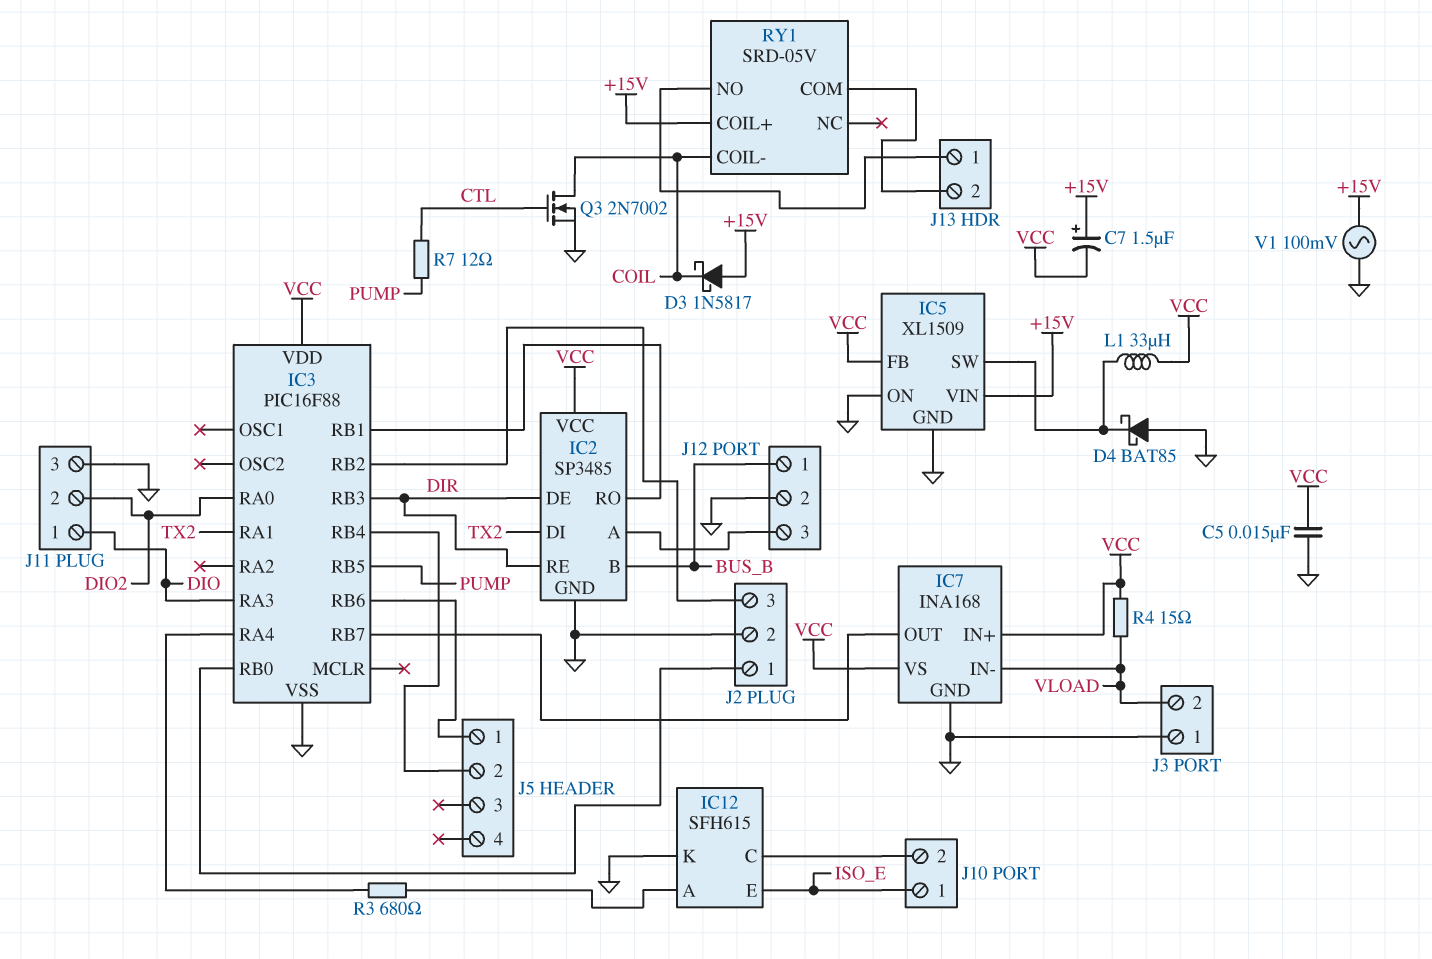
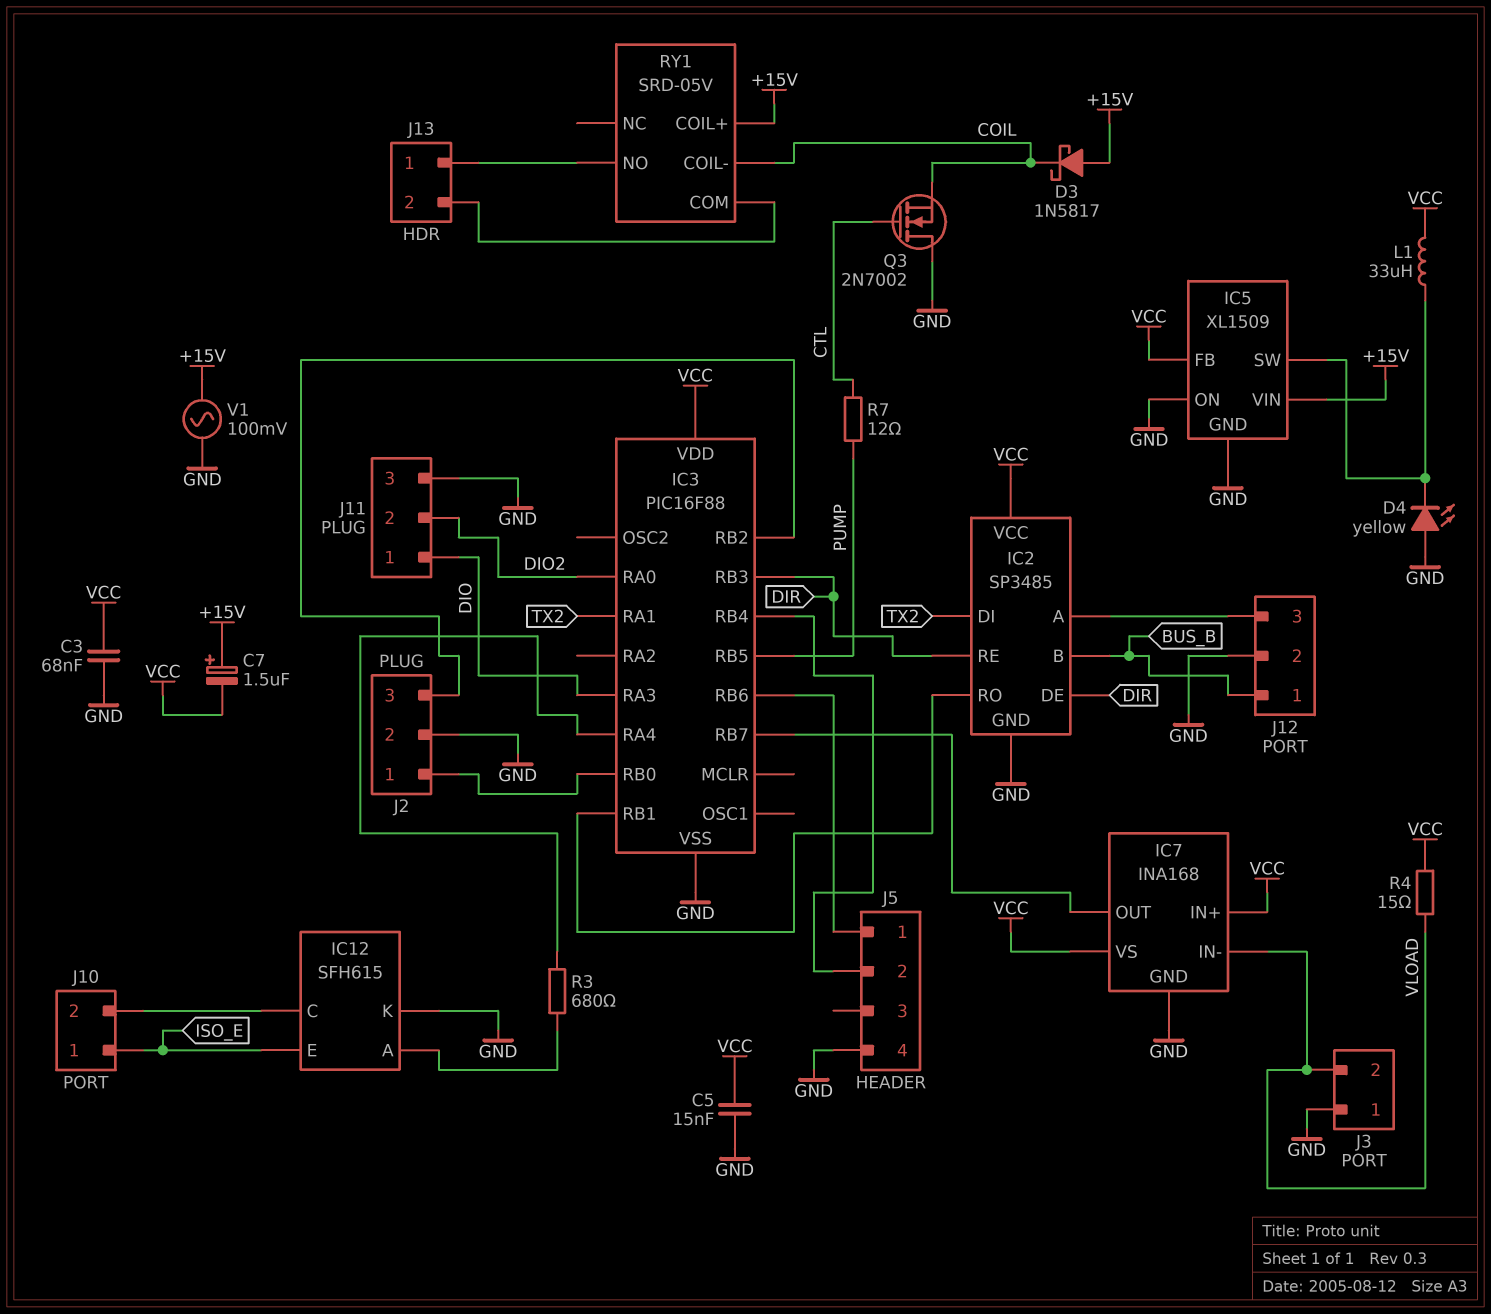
C3: none -> 68nF (GND, VCC)
D4: schottky BAT85 (A GND, K IC5/SW) -> LED yellow (A GND, K IC5/SW)
J5 pin 4: none -> GND
Q3: NMOS 2N7002 (G CTL, D COIL, S GND) -> NMOS 2N7002 (G CTL, D GND, S COIL)

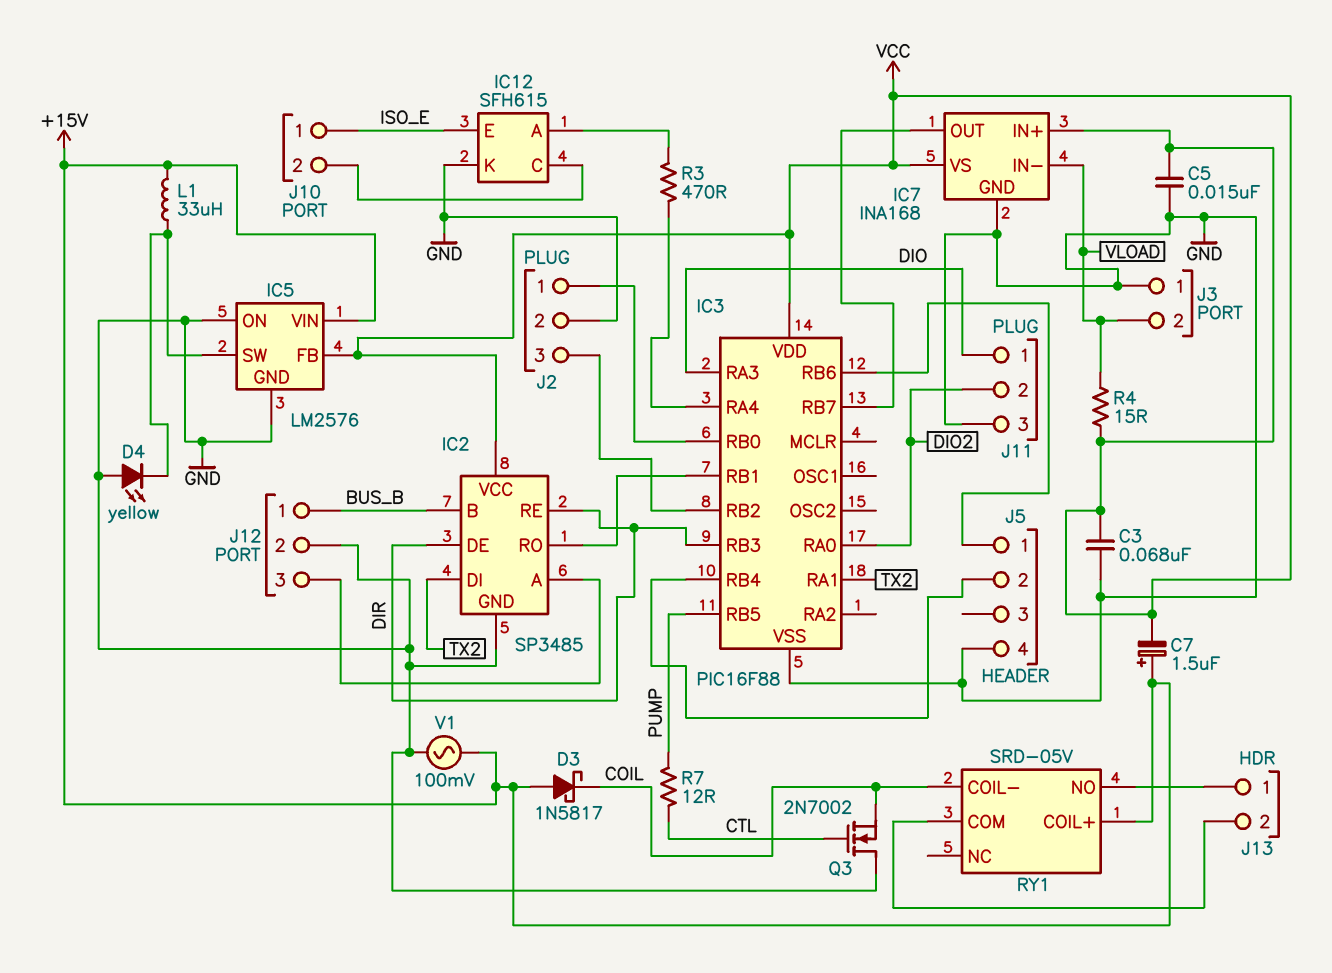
IC5: XL1509 -> LM2576
L1: 33uH (IC5/SW, VCC) -> 33uH (+15V, IC5/SW)
R3: 680 (IC3/RA4, IC12/A) -> 470 (IC3/RA4, IC12/A)

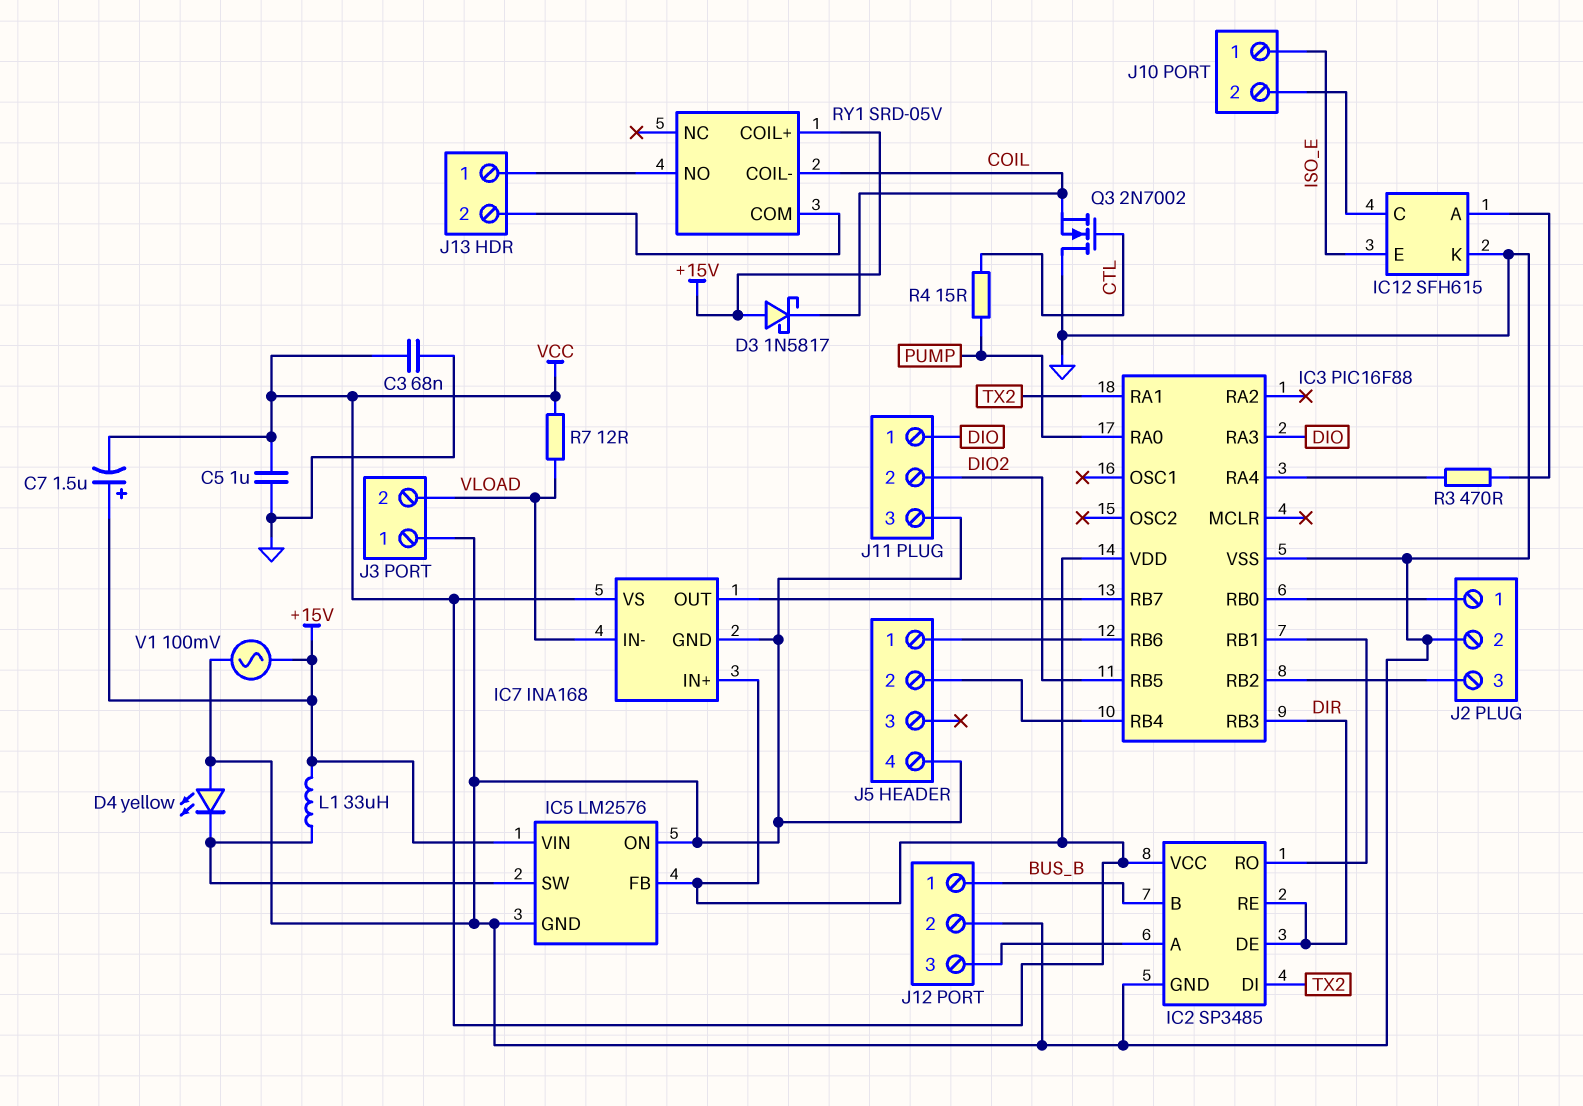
C5: 15nF (GND, VCC) -> 1uF (GND, VCC)
IC3 pin RA0: DIO2 -> PUMP
IC3 pin RB5: PUMP -> DIO2
R4: 15 (VCC, VLOAD) -> 15 (CTL, PUMP)
R7: 12 (CTL, PUMP) -> 12 (VCC, VLOAD)

